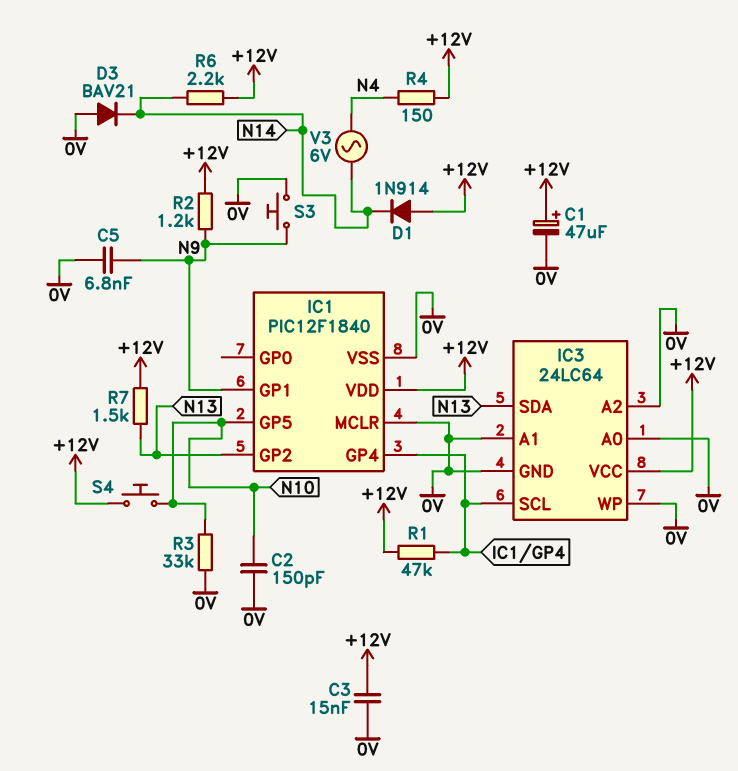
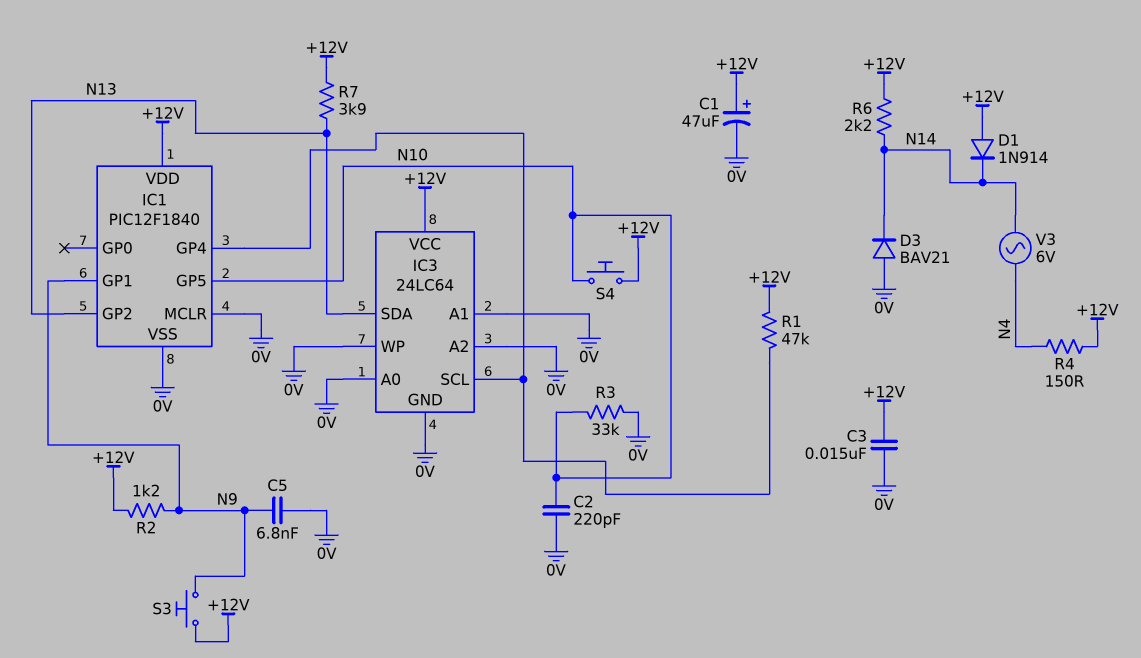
C2: 150pF (0V, N10) -> 220pF (0V, N10)
R7: 1.5k (+12V, N13) -> 3.9k (+12V, N13)
S3: button (0V, N9) -> button (+12V, N9)

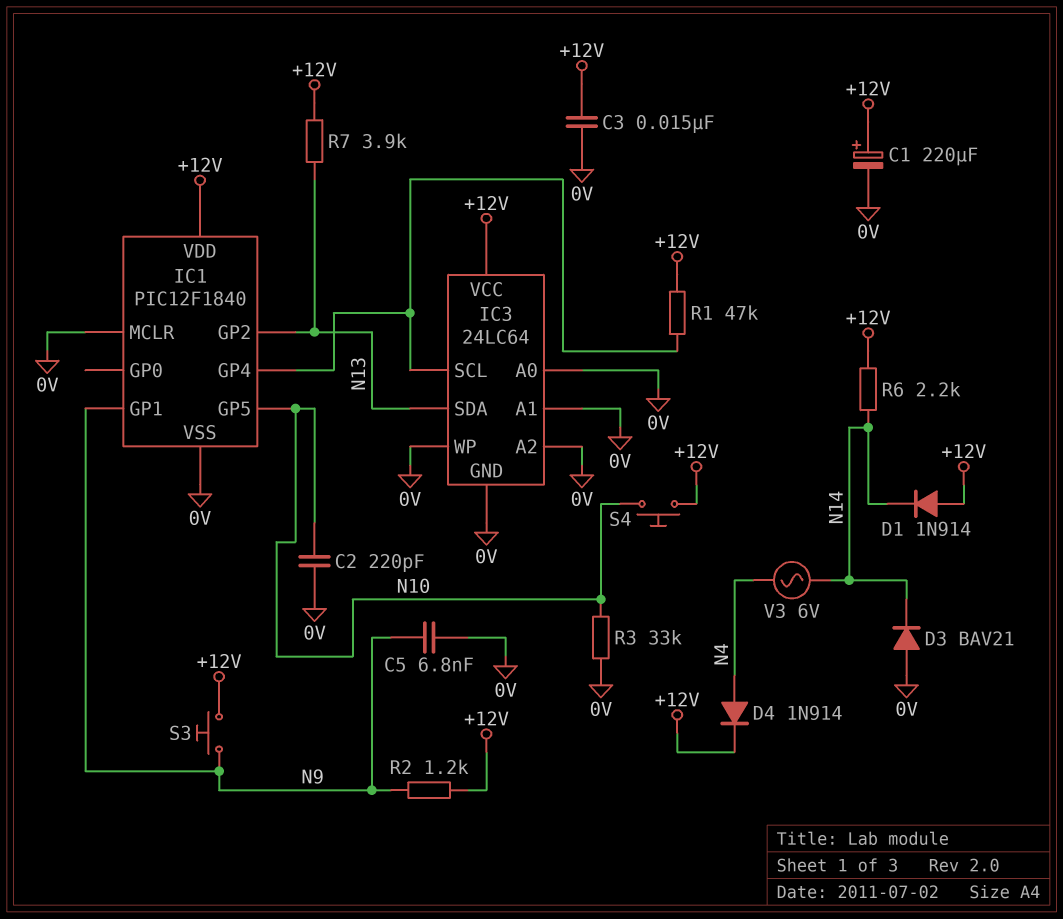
C1: 47uF (plus +12V, minus 0V) -> 220uF (plus +12V, minus 0V)
D4: none -> diode 1N914 (A N4, K +12V)
R4: 150 (+12V, N4) -> none

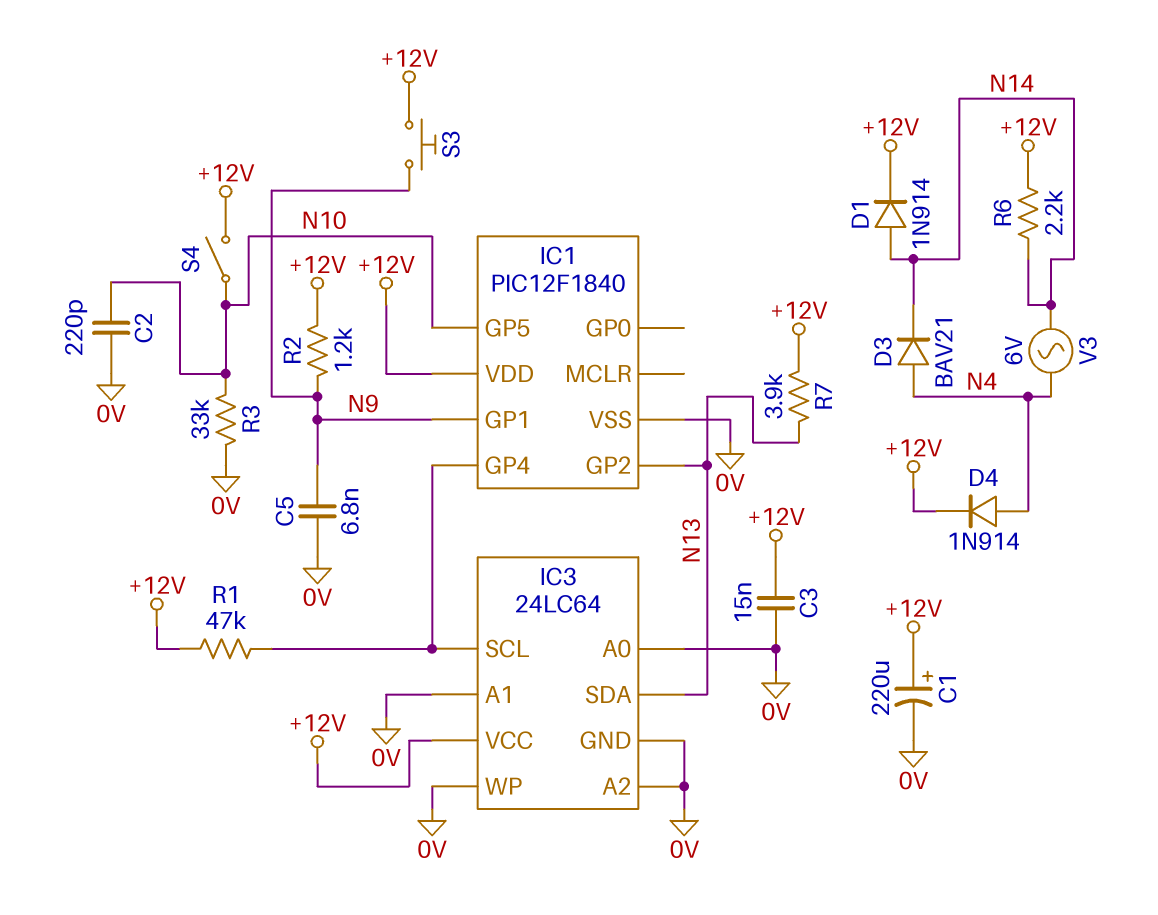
D1: diode 1N914 (A +12V, K N14) -> diode 1N914 (A N14, K +12V)
D3: diode BAV21 (A 0V, K N14) -> diode BAV21 (A N4, K N14)
IC1 pin MCLR: 0V -> none
S4: button (+12V, N10) -> switch (+12V, N10)

